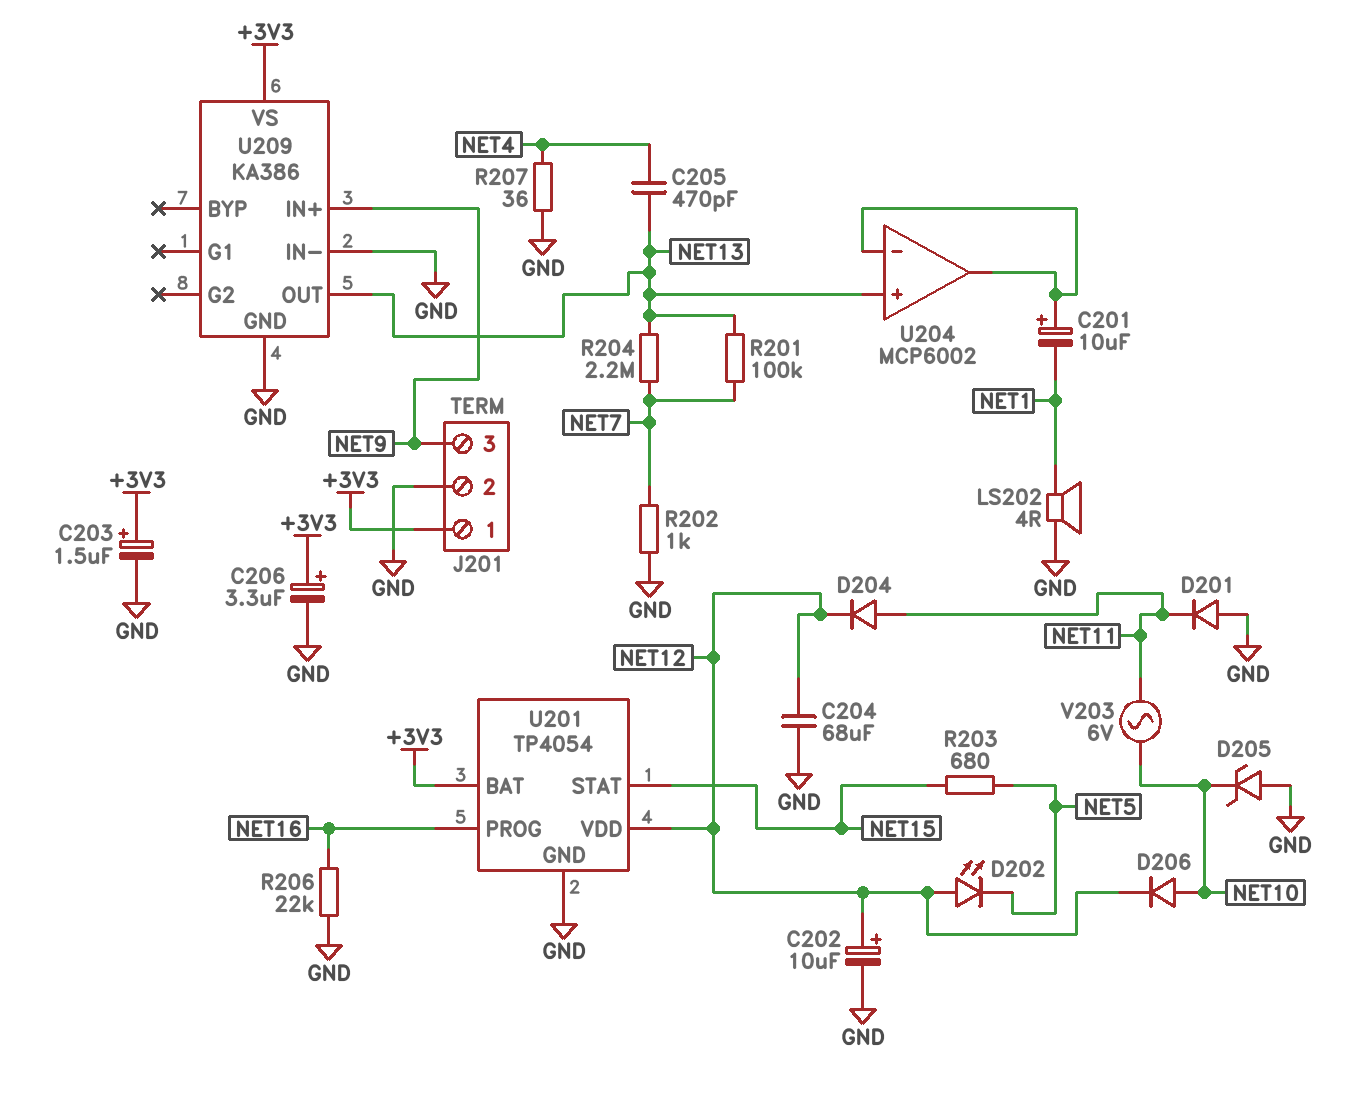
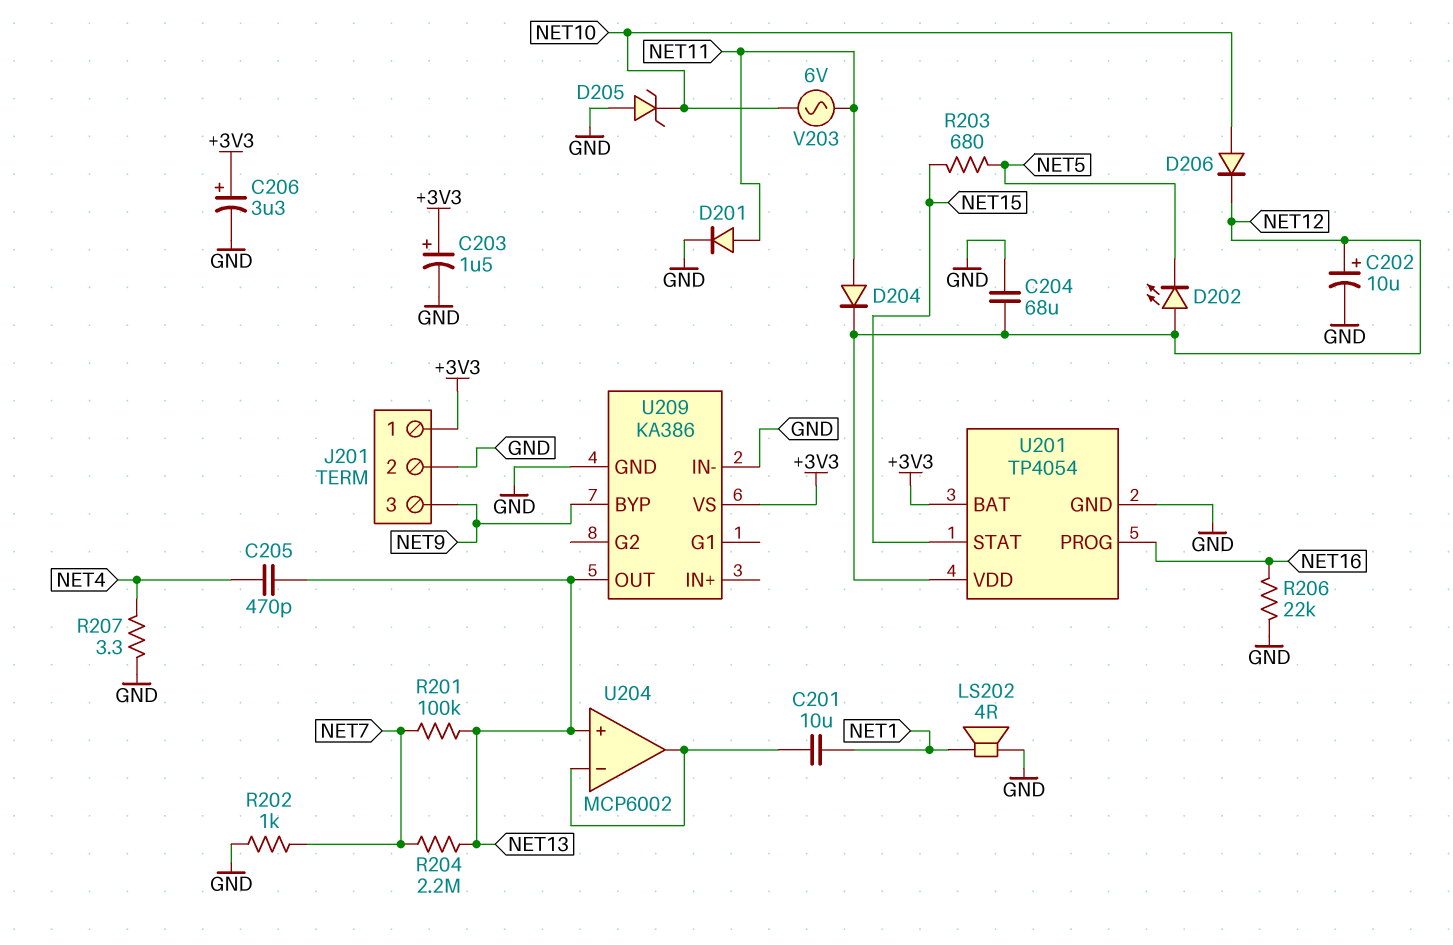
C201: 10uF (plus U204/in-, minus NET1) -> 10uF (NET1, U204/in-)
D201: diode (A GND, K NET11) -> diode (A NET11, K GND)
R207: 36 (GND, NET4) -> 3.3 (GND, NET4)
U209 pin BYP: none -> NET9
U209 pin IN+: NET9 -> none

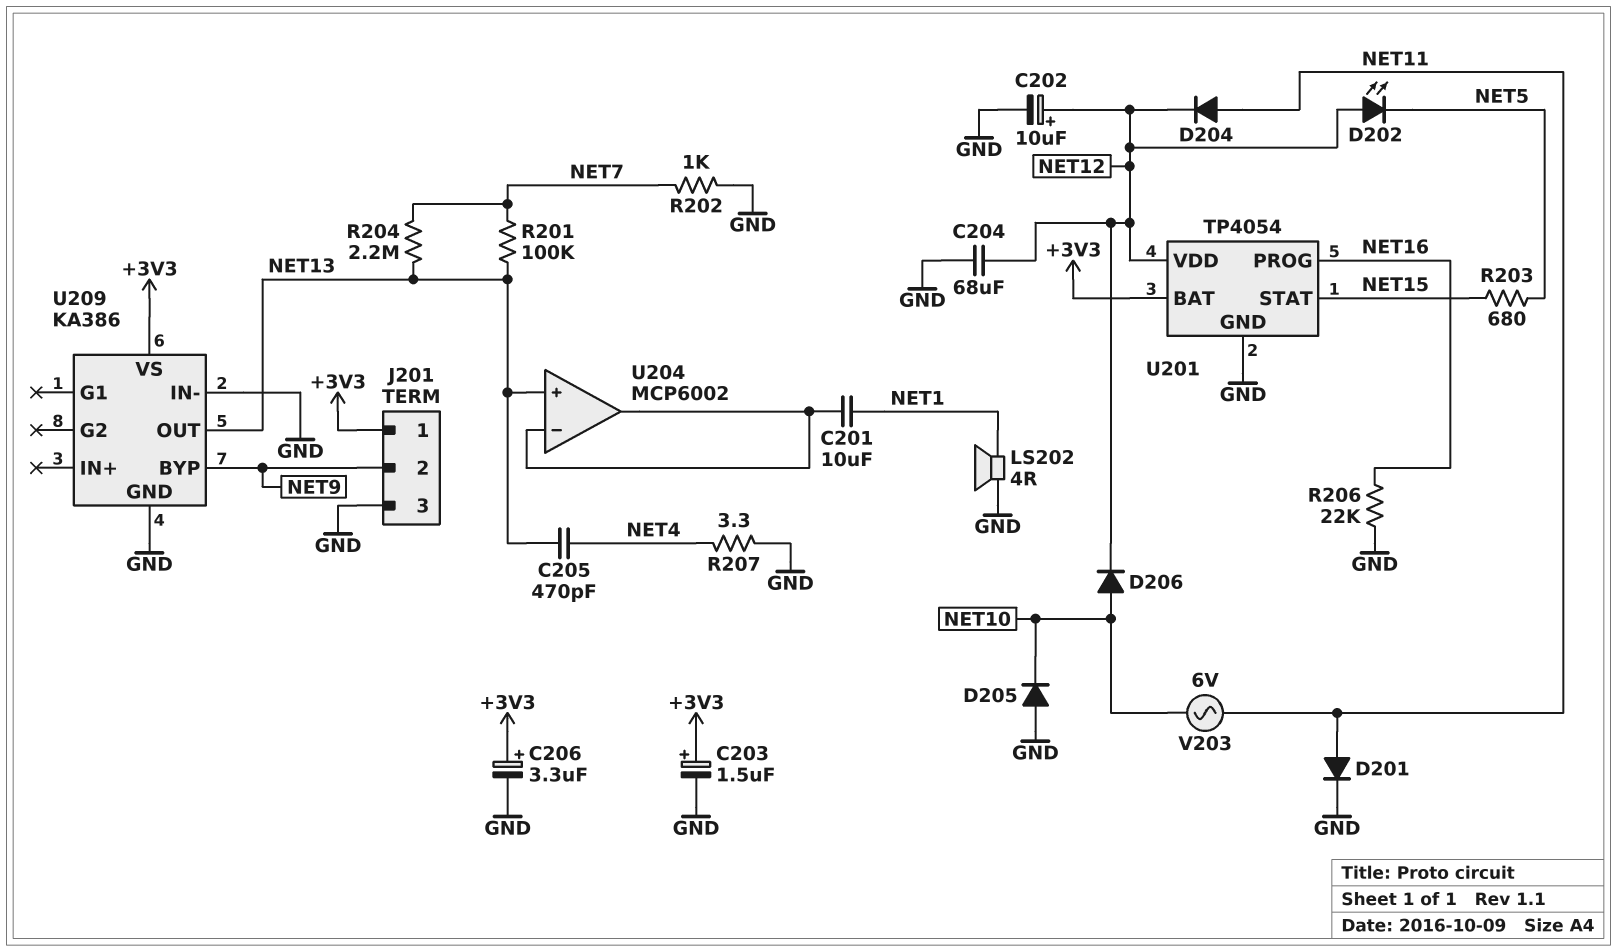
D205: zener (A GND, K NET10) -> diode (A GND, K NET10)
J201 pin 2: GND -> NET9
J201 pin 3: NET9 -> GND

